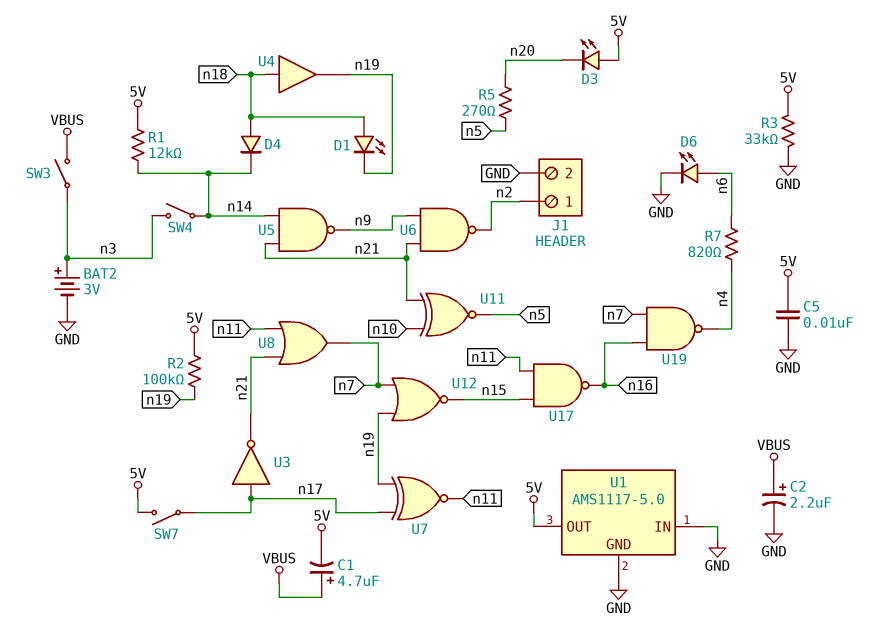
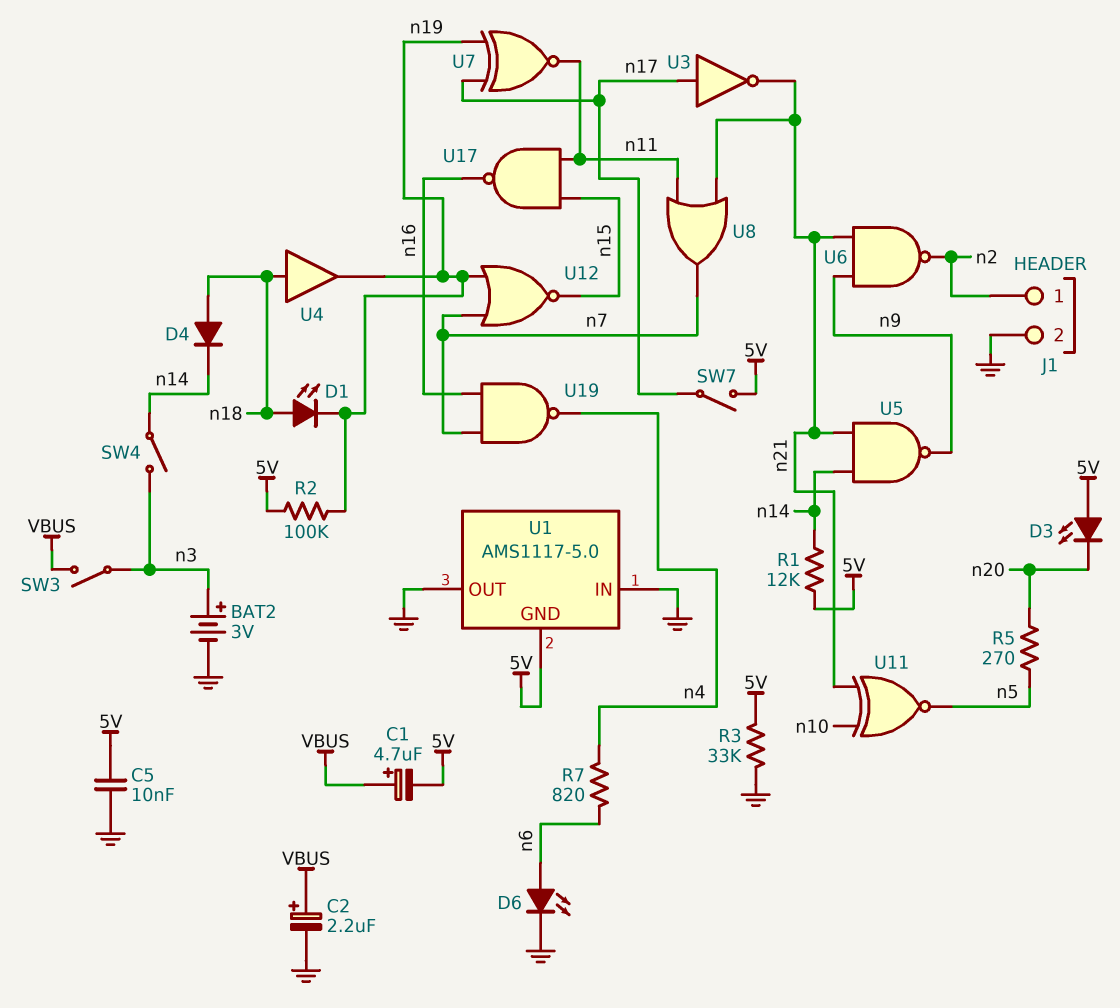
U1 pin GND: GND -> 5V
U1 pin OUT: 5V -> GND

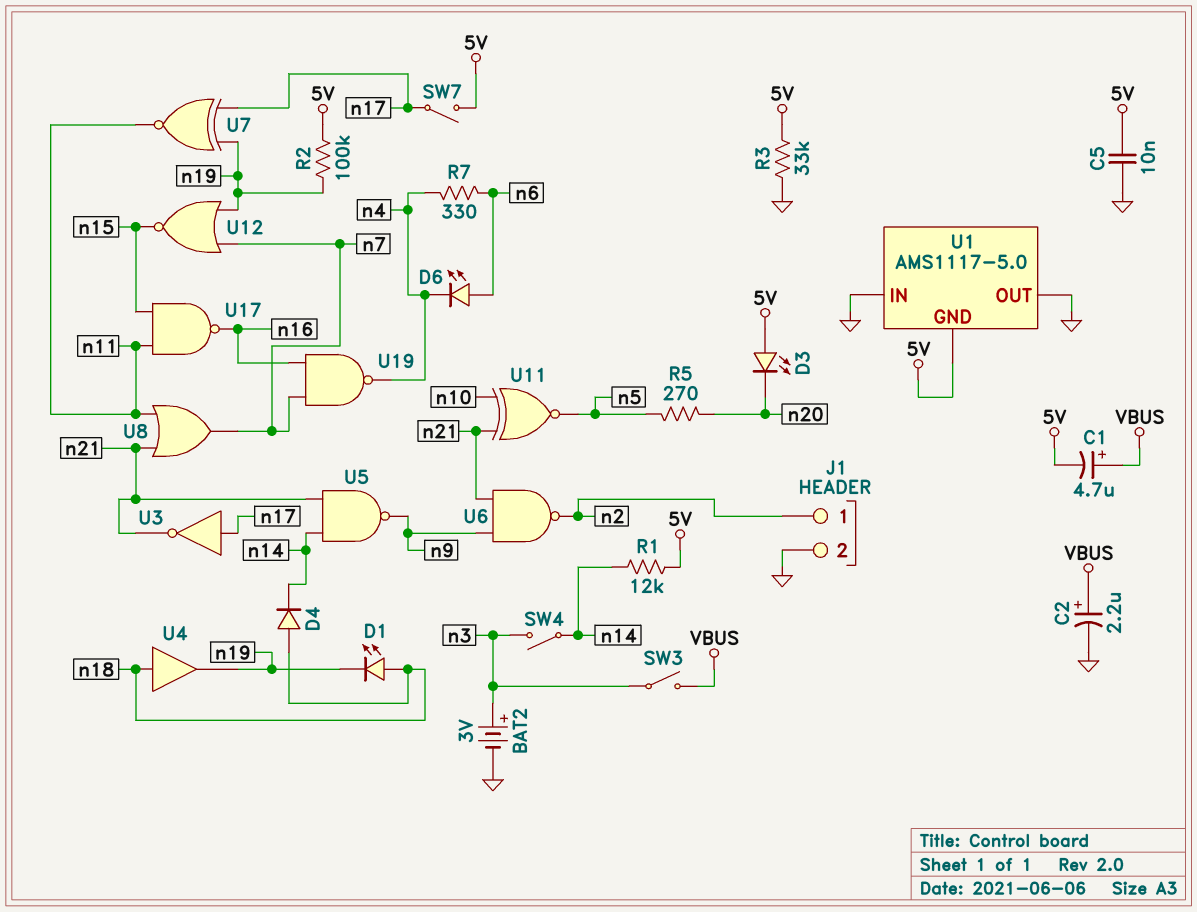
D6: LED (A n6, K GND) -> LED (A n6, K n4)
R7: 820 (n4, n6) -> 330 (n4, n6)

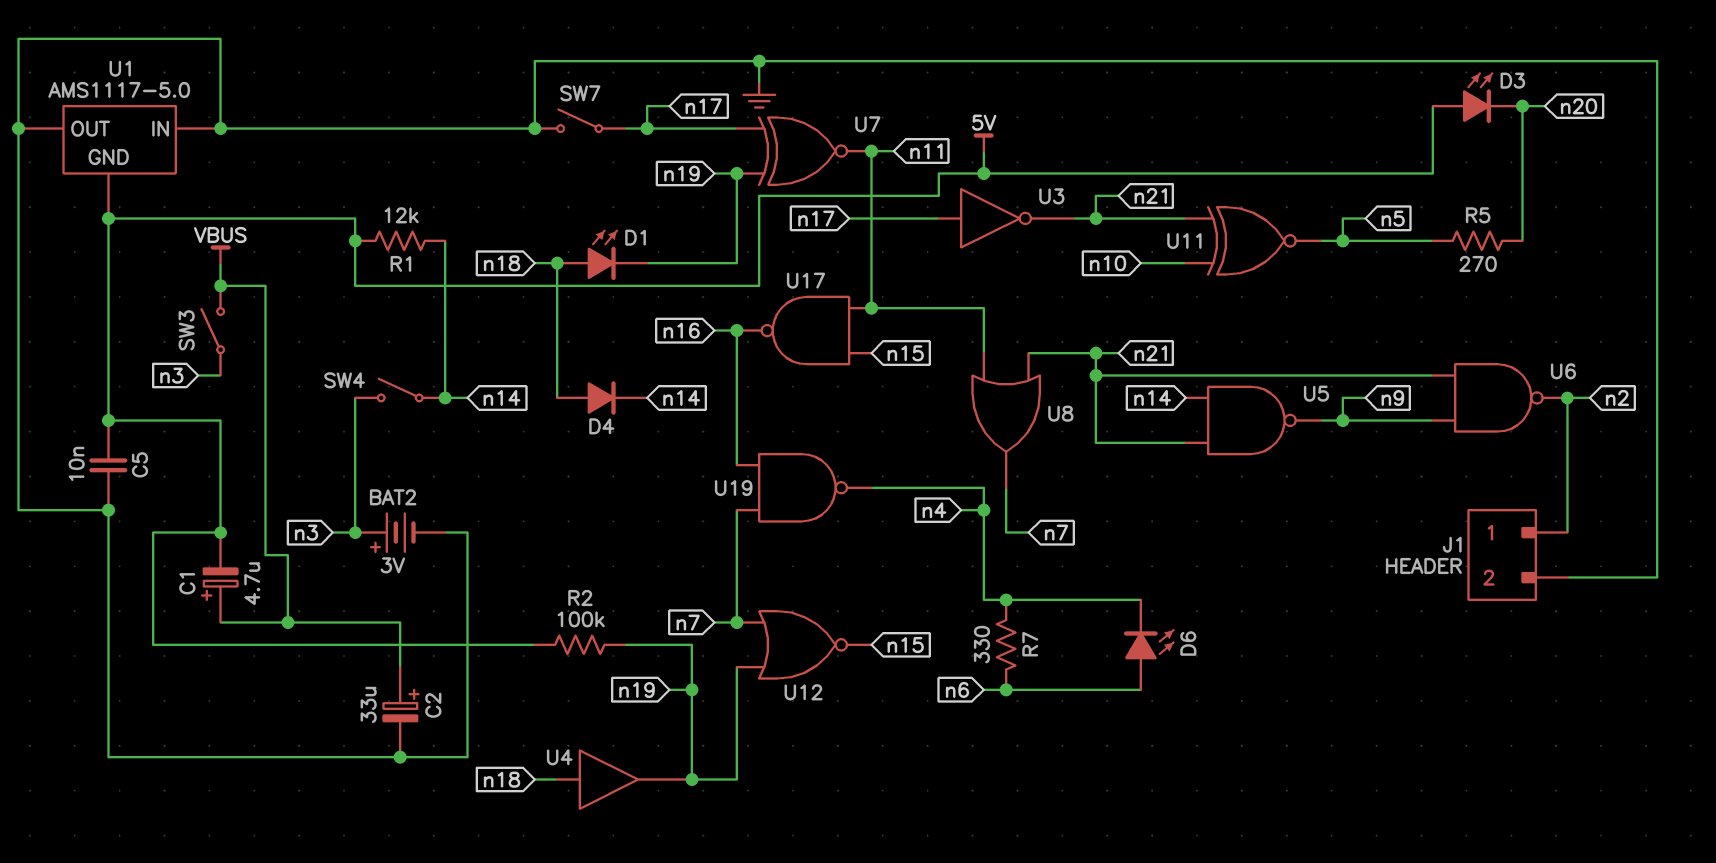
C2: 2.2uF (plus VBUS, minus GND) -> 33uF (plus VBUS, minus GND)
R3: 33k (5V, GND) -> none
SW7: switch (5V, n17) -> switch (GND, n17)

